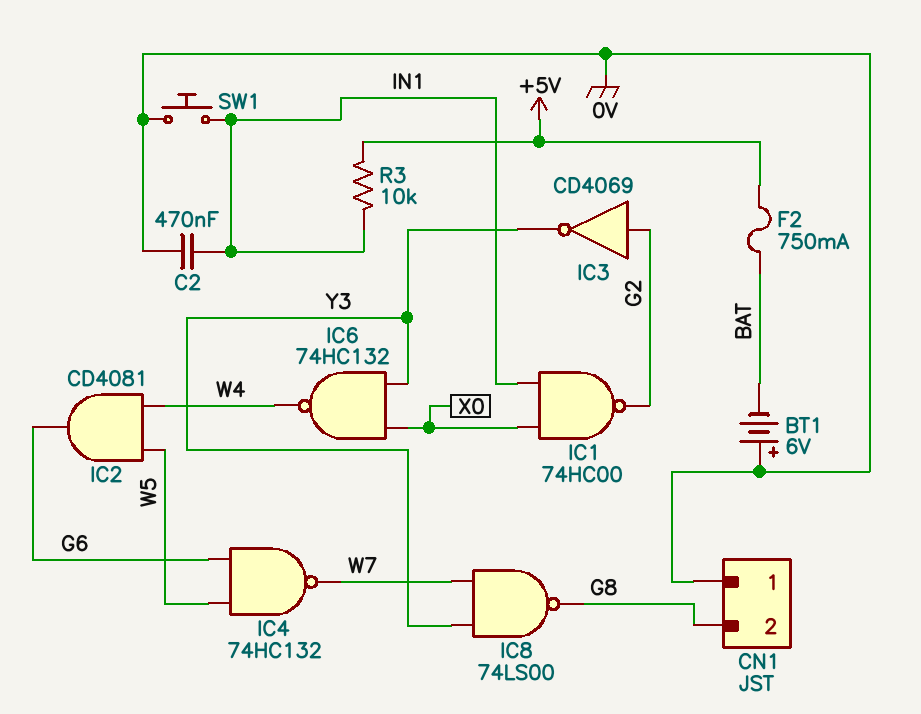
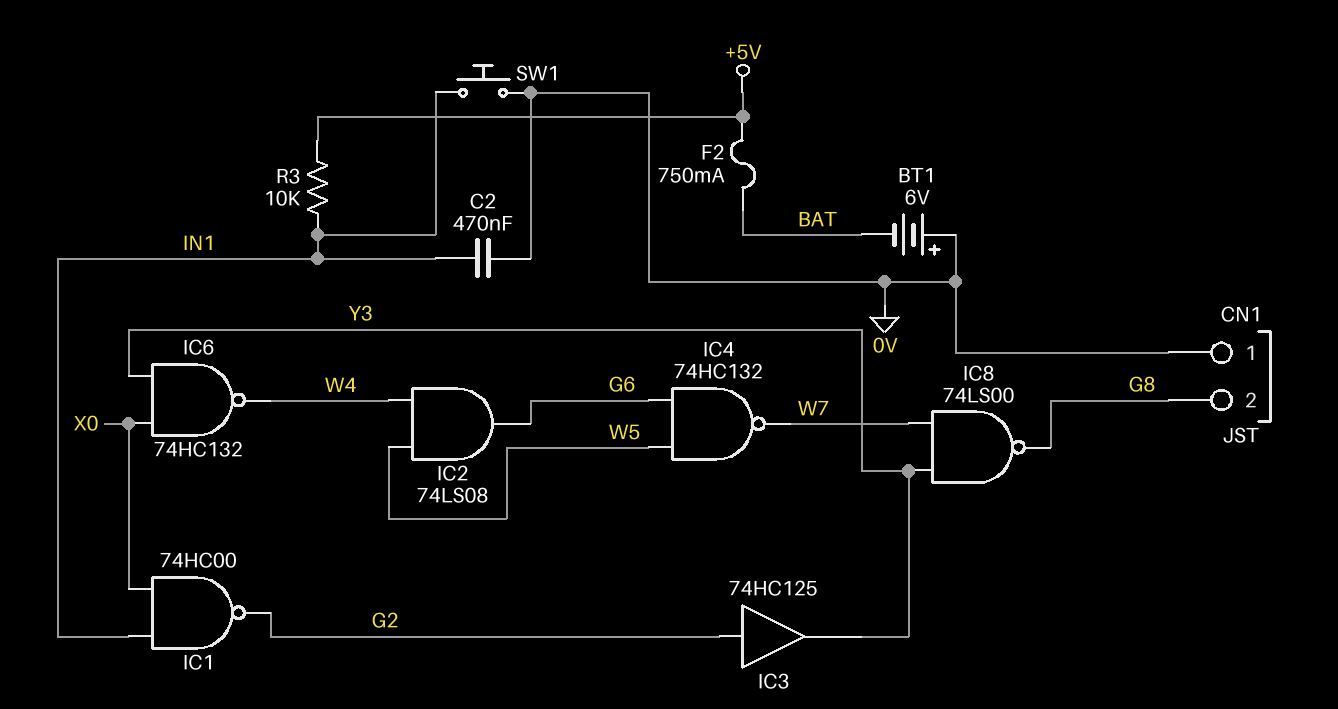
IC2: AND CD4081 (in W4, in W5, out G6) -> AND 74LS08 (in W4, in W5, out G6)
IC3: NOT CD4069 (in G2, out Y3) -> buffer 74HC125 (in G2, out Y3)

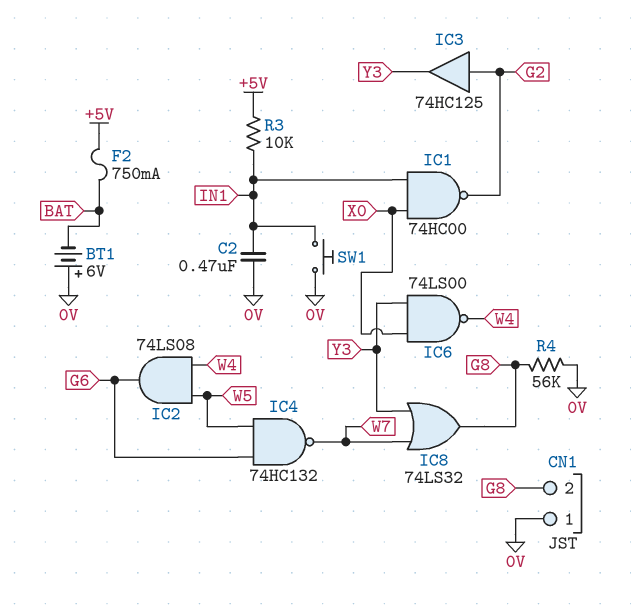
IC6: NAND 74HC132 (in X0, in Y3, out W4) -> NAND 74LS00 (in X0, in Y3, out W4)
IC8: NAND 74LS00 (in W7, in Y3, out G8) -> OR 74LS32 (in W7, in Y3, out G8)
R4: none -> 56k (0V, G8)

